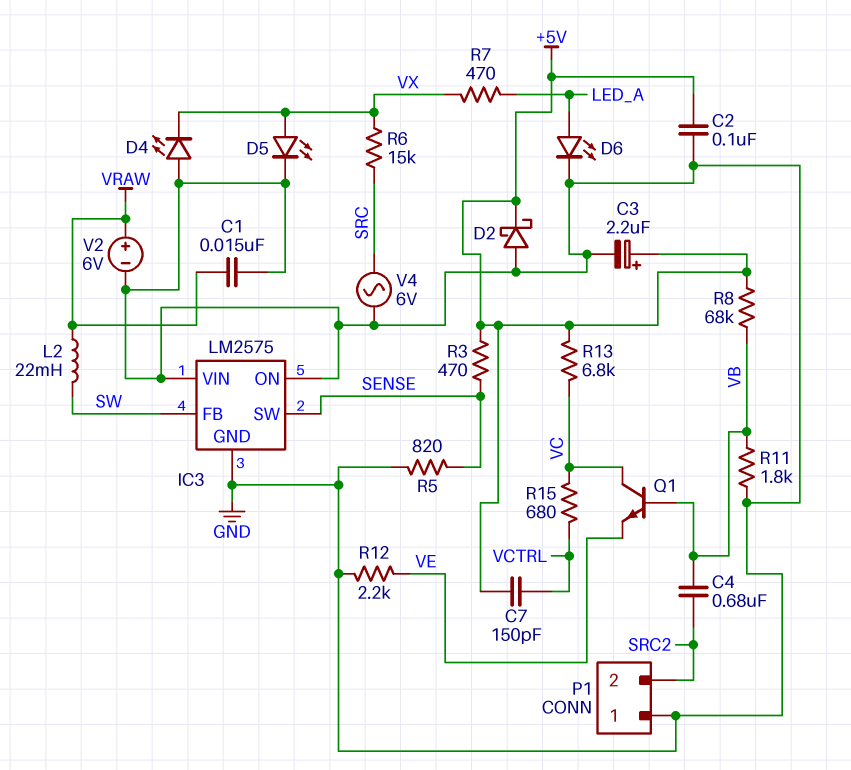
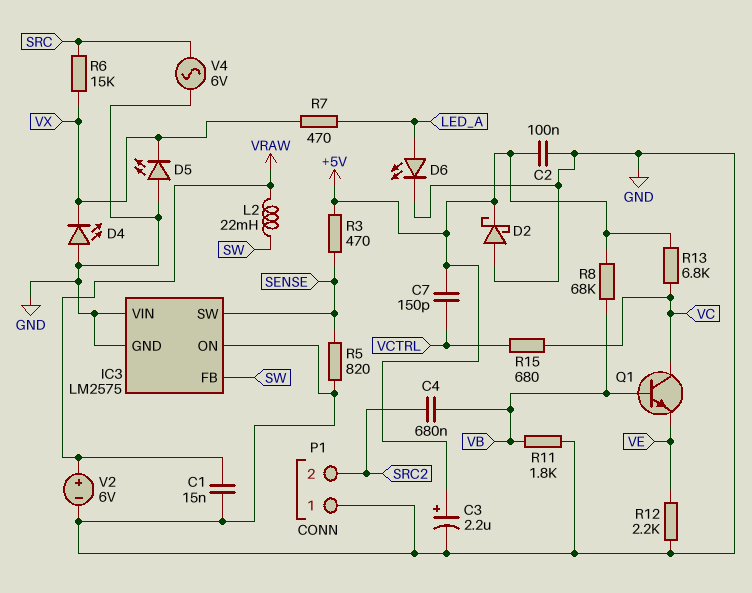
D5: LED (A VX, K GND) -> LED (A GND, K VX)

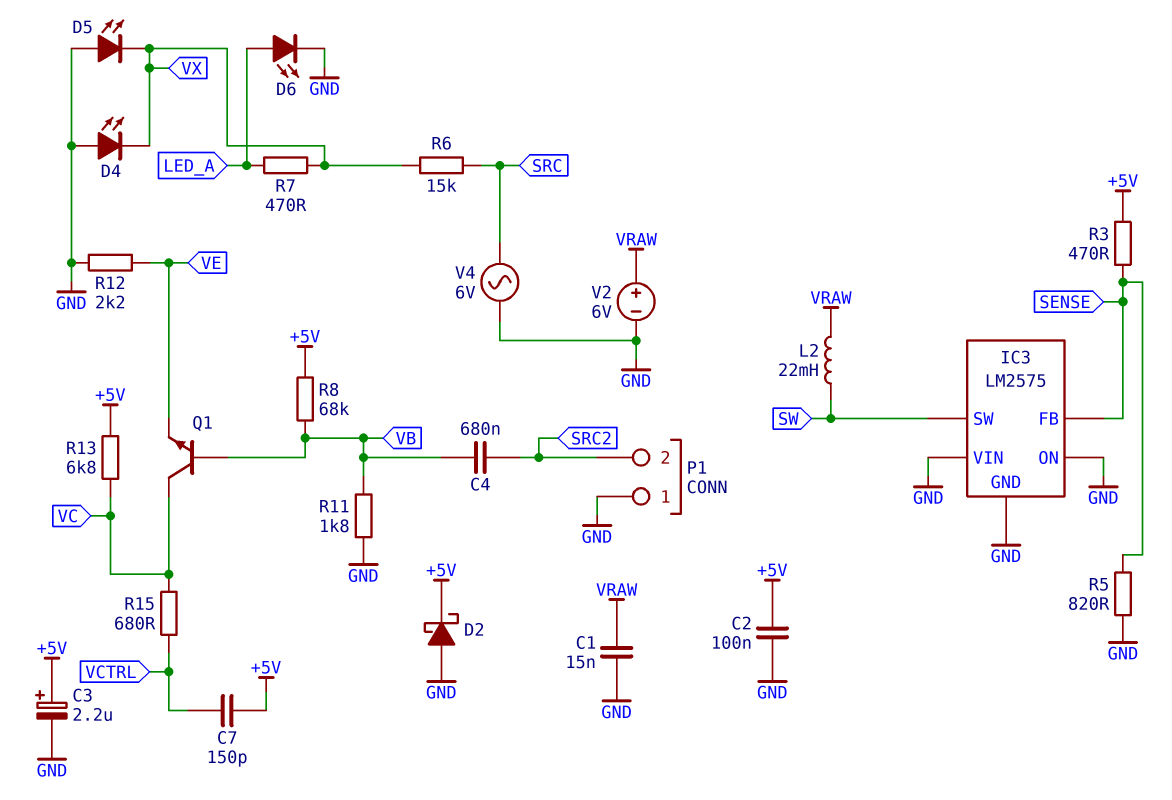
IC3 pin FB: SW -> SENSE
IC3 pin SW: SENSE -> SW

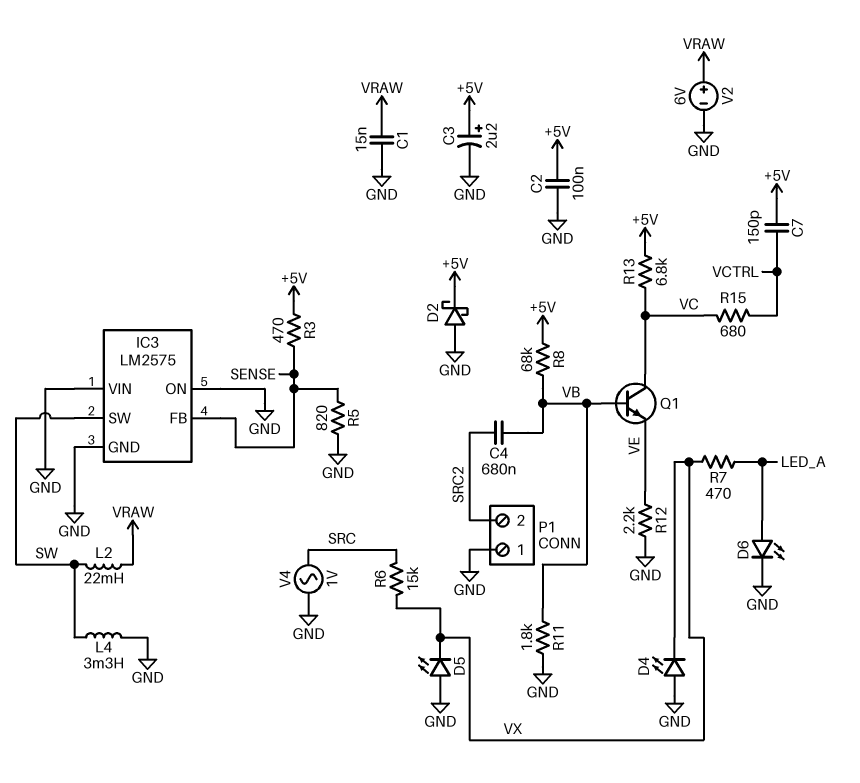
L4: none -> 3.3mH (GND, SW)
V4: AC 6V (GND, SRC) -> AC 1V (GND, SRC)

